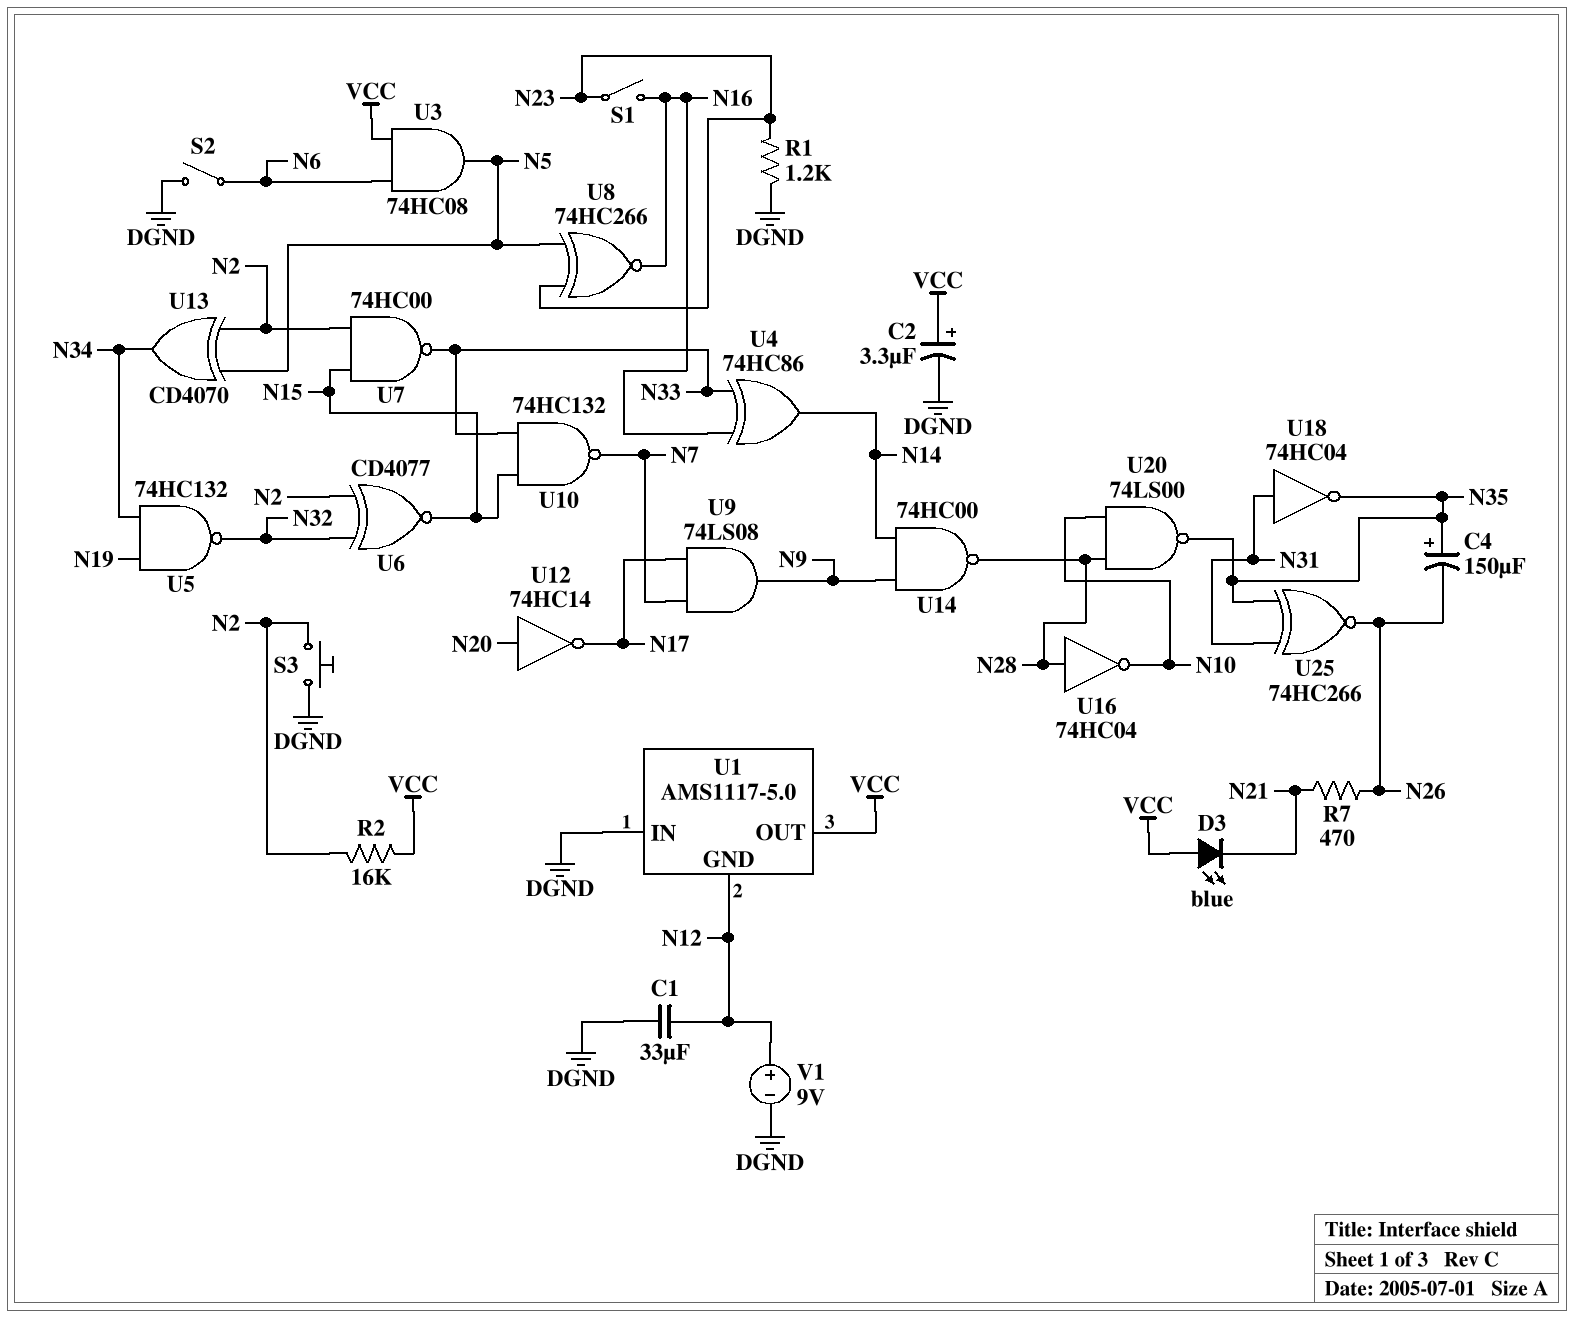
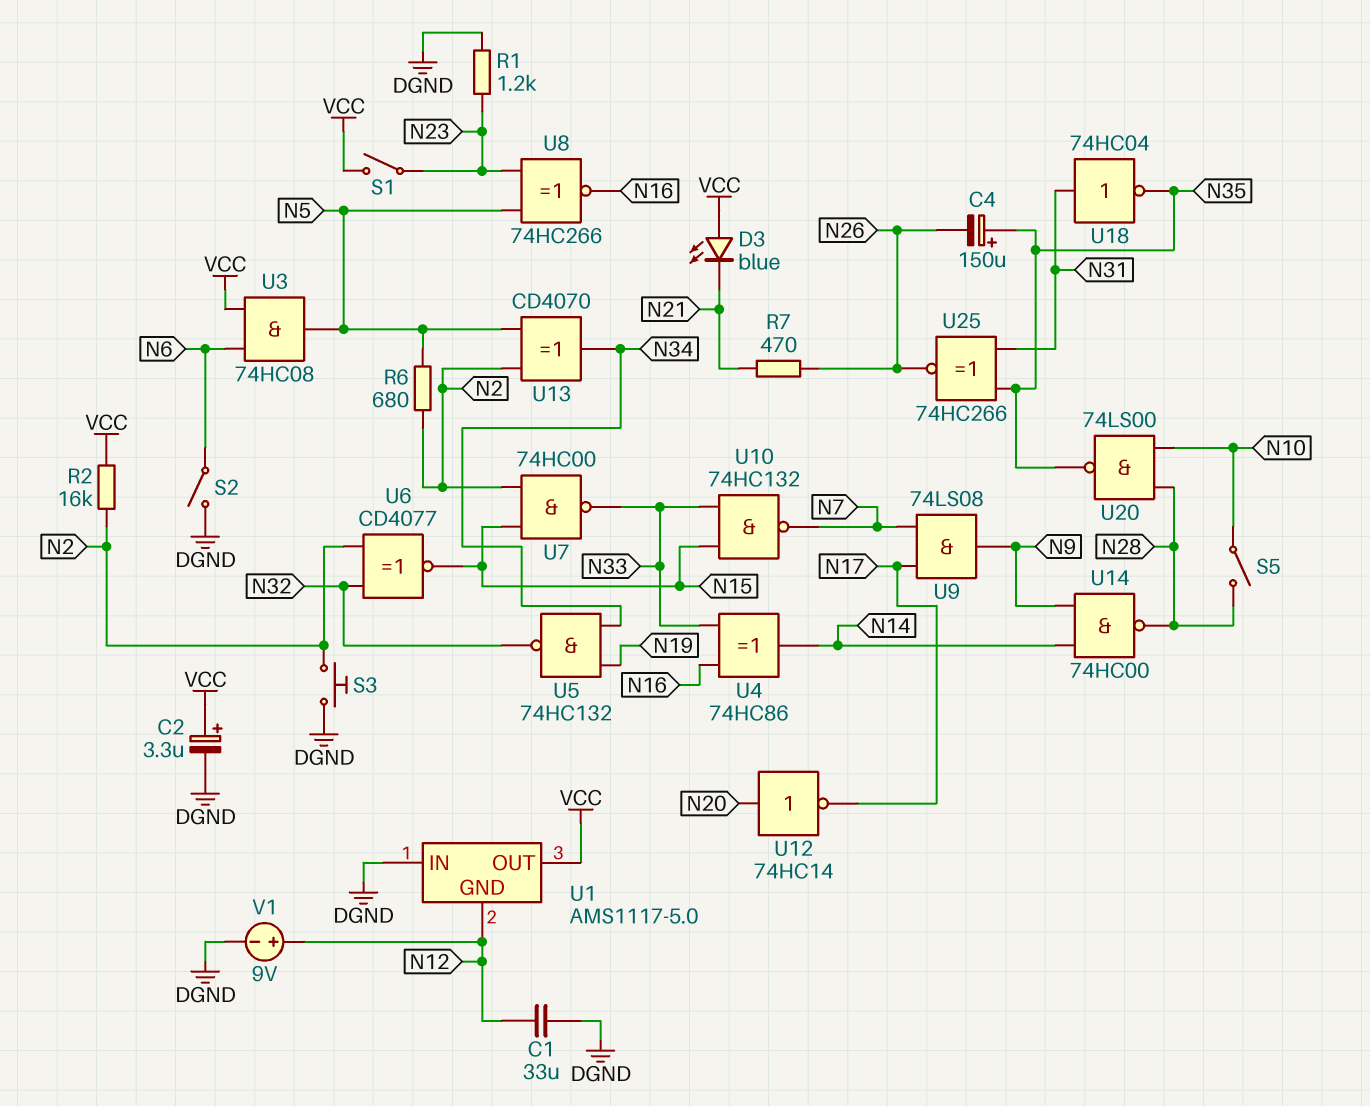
R6: none -> 680 (N2, N5)
S1: switch (N16, N23) -> switch (N23, VCC)
S5: none -> switch (N10, N28)
U16: NOT 74HC04 (in N28, out N10) -> none

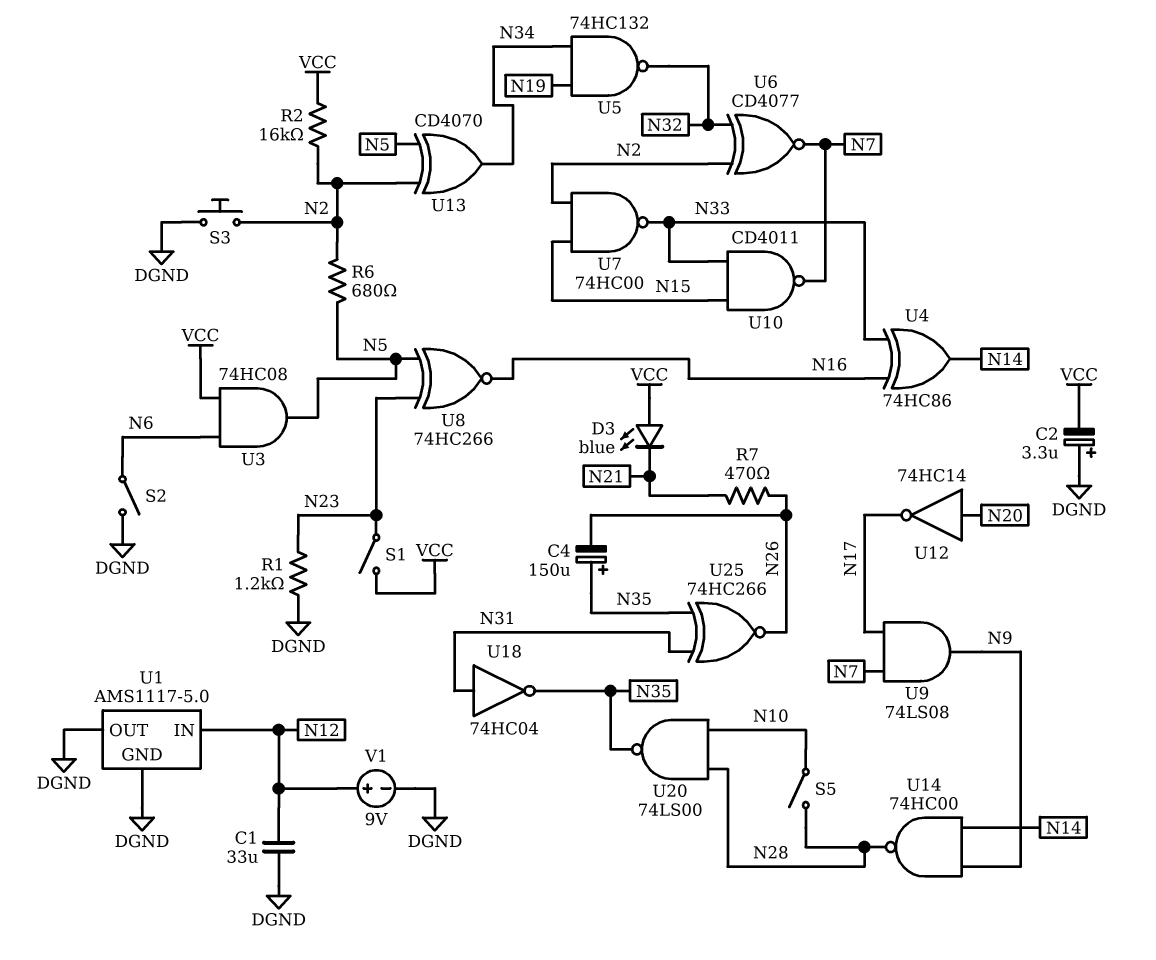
C2: 3.3uF (plus VCC, minus DGND) -> 3.3uF (plus DGND, minus VCC)
U1 pin GND: N12 -> DGND
U1 pin IN: DGND -> N12
U1 pin OUT: VCC -> DGND
U6: XNOR CD4077 (in N2, in N32, out N15) -> XNOR CD4077 (in N2, in N32, out N7)
U10: NAND 74HC132 (in N15, in N33, out N7) -> NAND CD4011 (in N15, in N33, out N7)

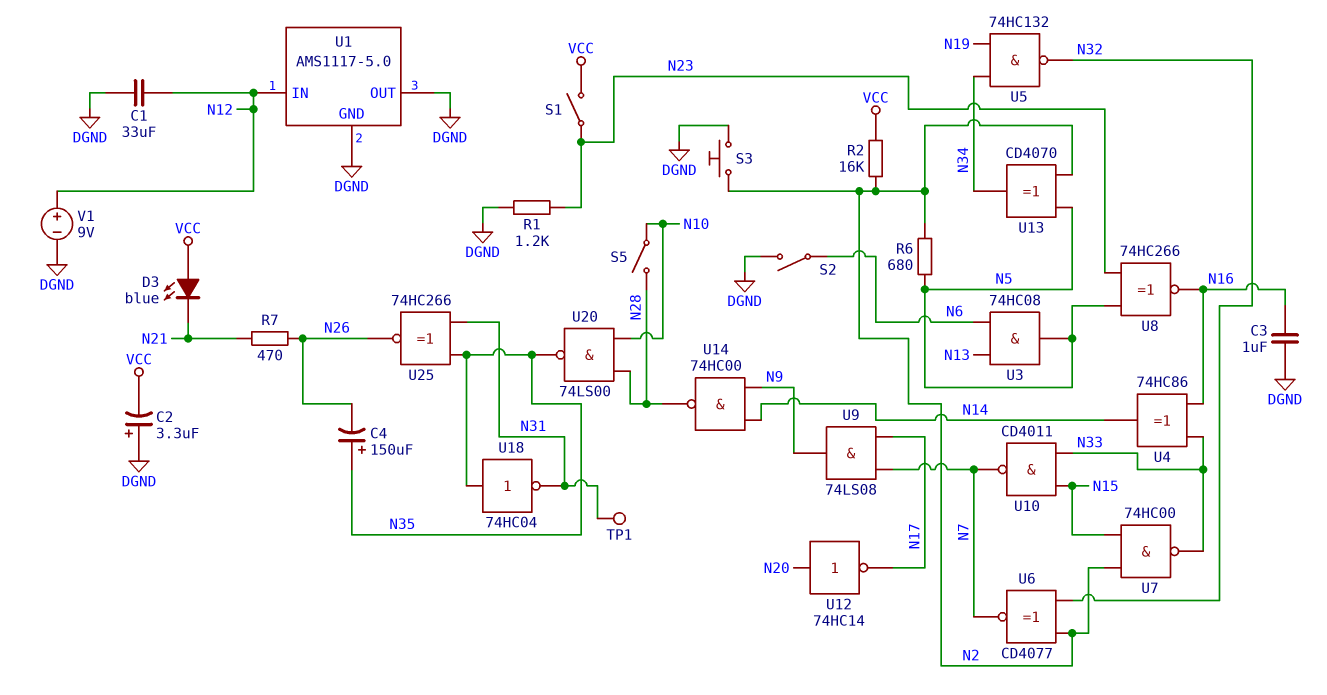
C3: none -> 1uF (DGND, N16)
TP1: none -> test point (N31)
U3: AND 74HC08 (in N6, in VCC, out N5) -> AND 74HC08 (in N6, in N13, out N5)
U18: NOT 74HC04 (in N31, out N35) -> NOT 74HC04 (in N35, out N31)

